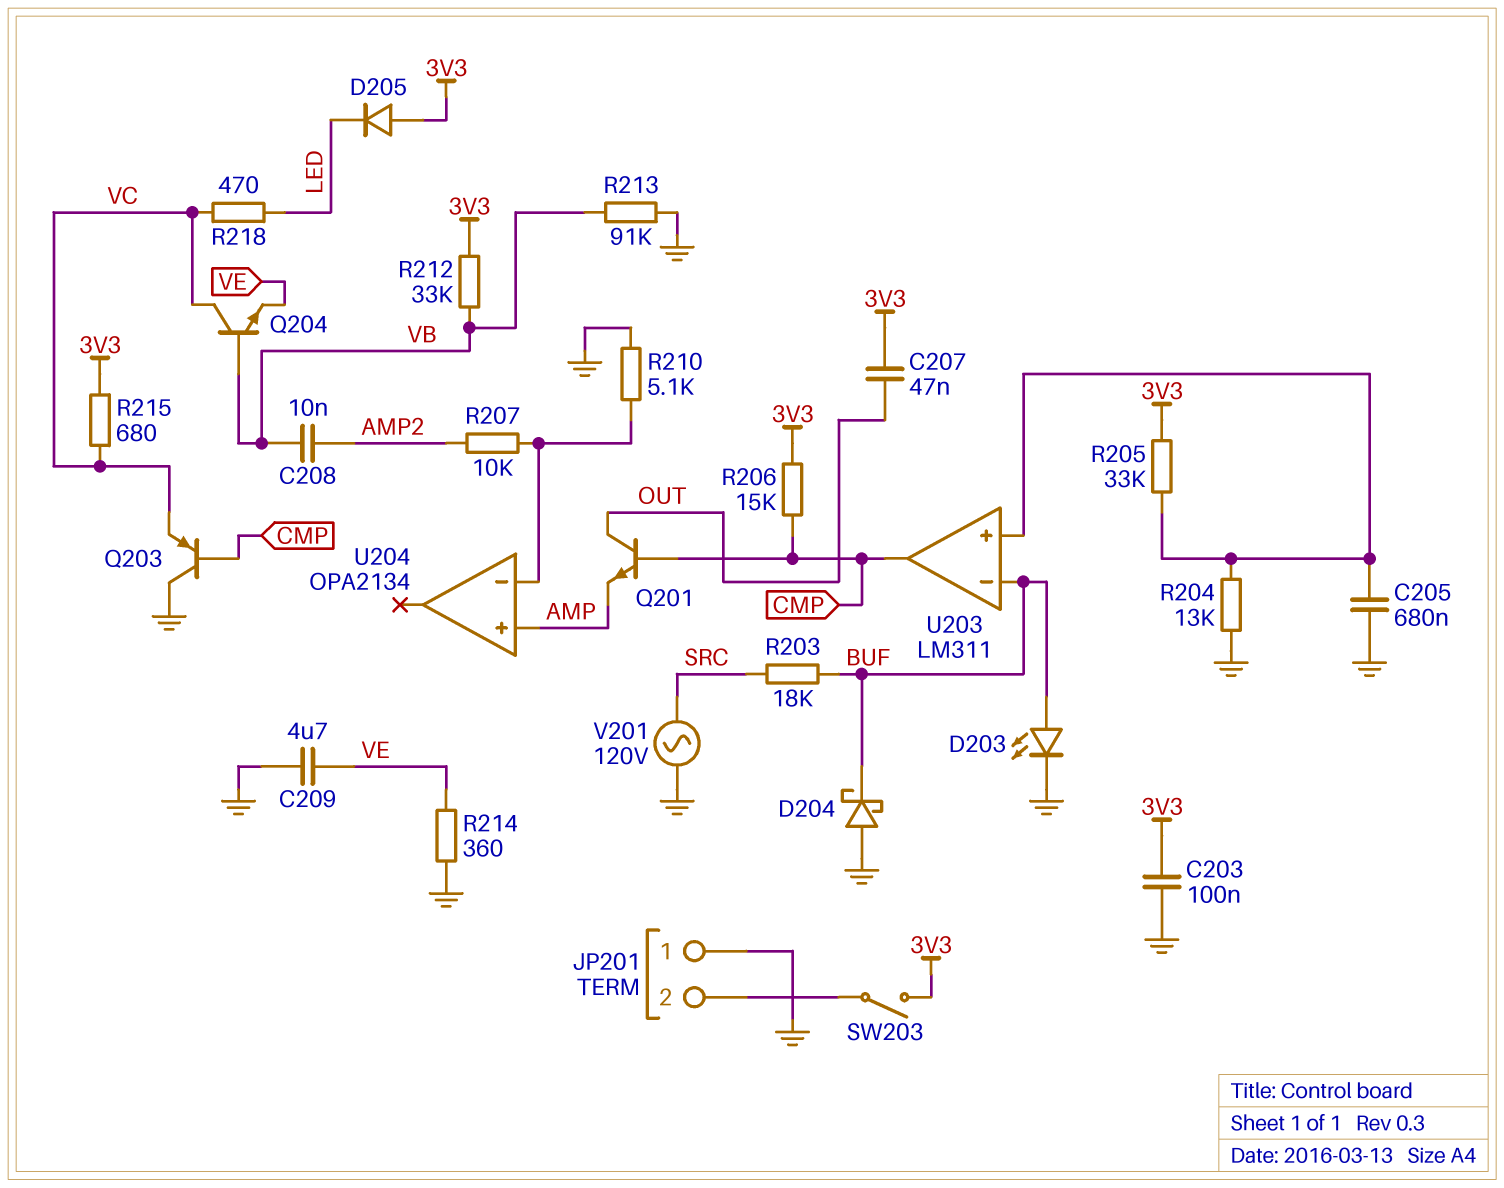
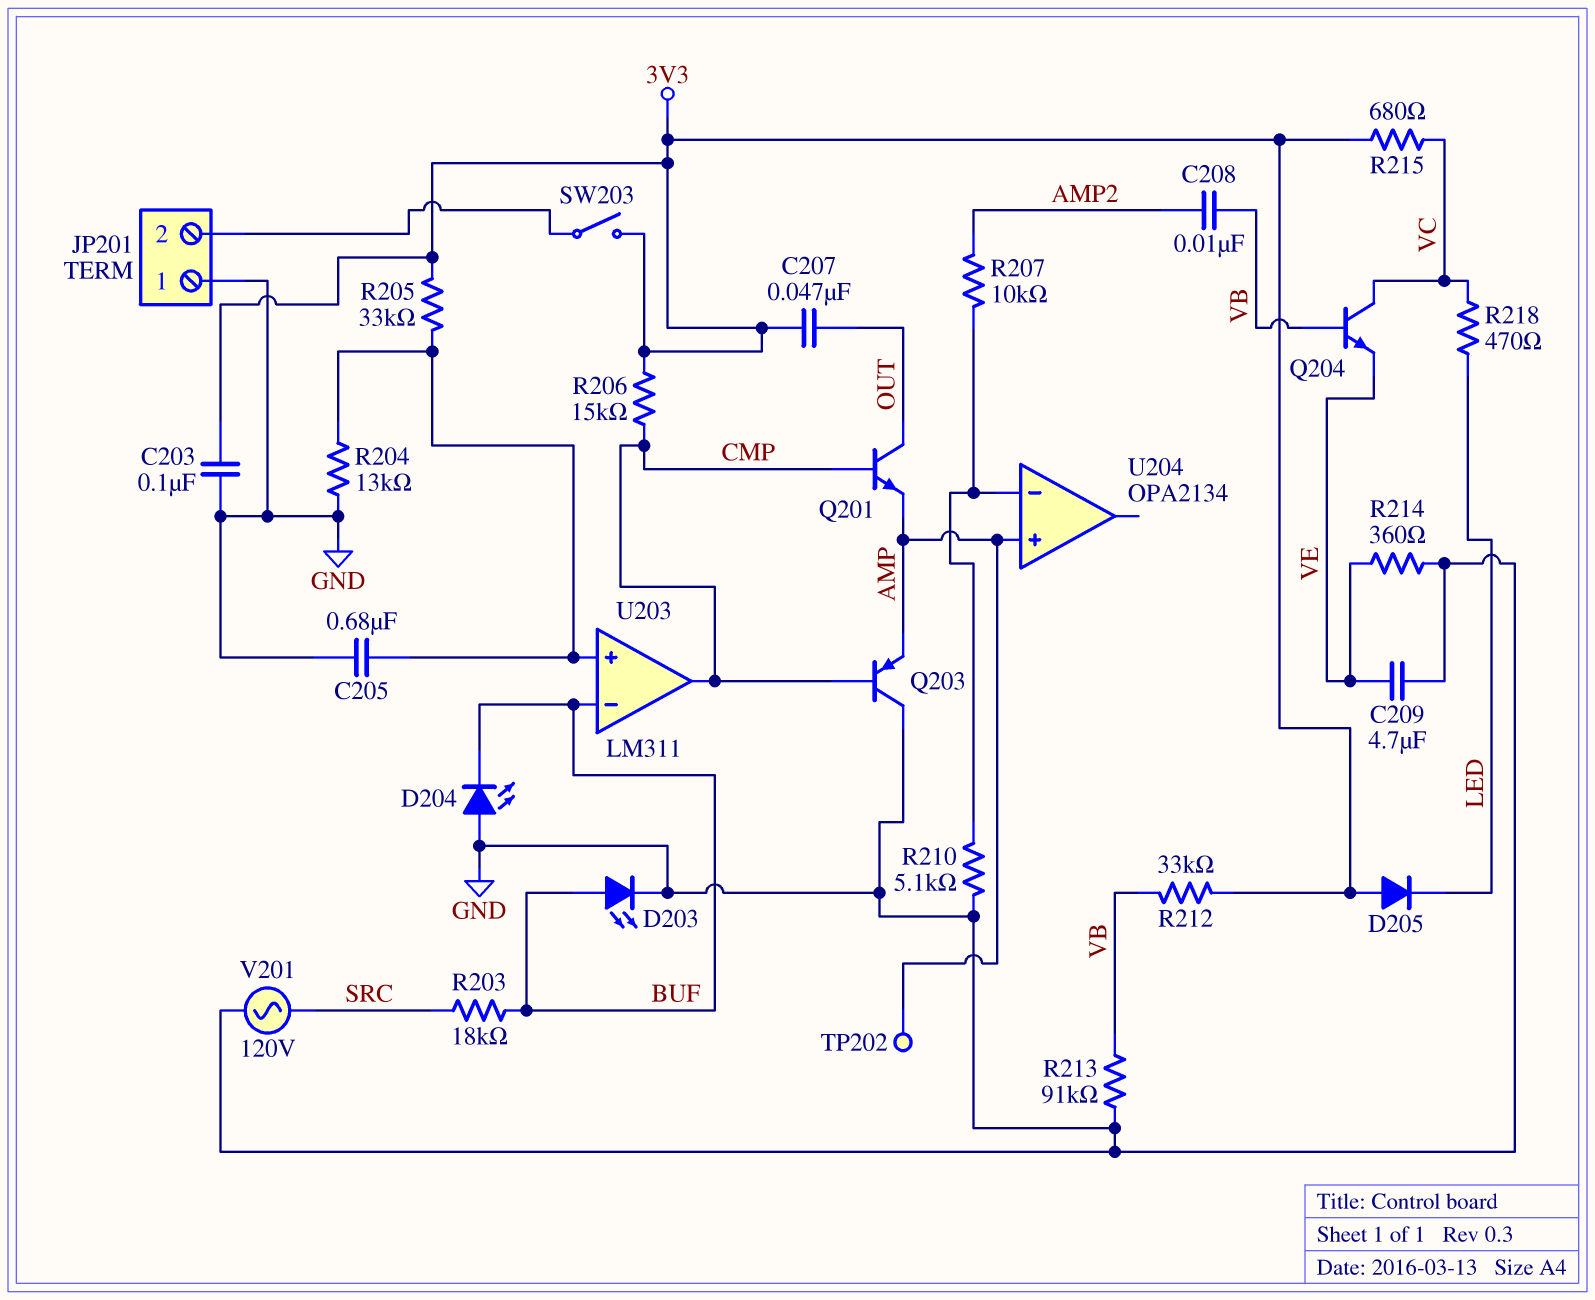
D204: schottky (A GND, K BUF) -> LED (A GND, K BUF)
Q203: PNP (B CMP, C GND, E VC) -> PNP (B CMP, C GND, E AMP)
TP202: none -> test point (AMP)

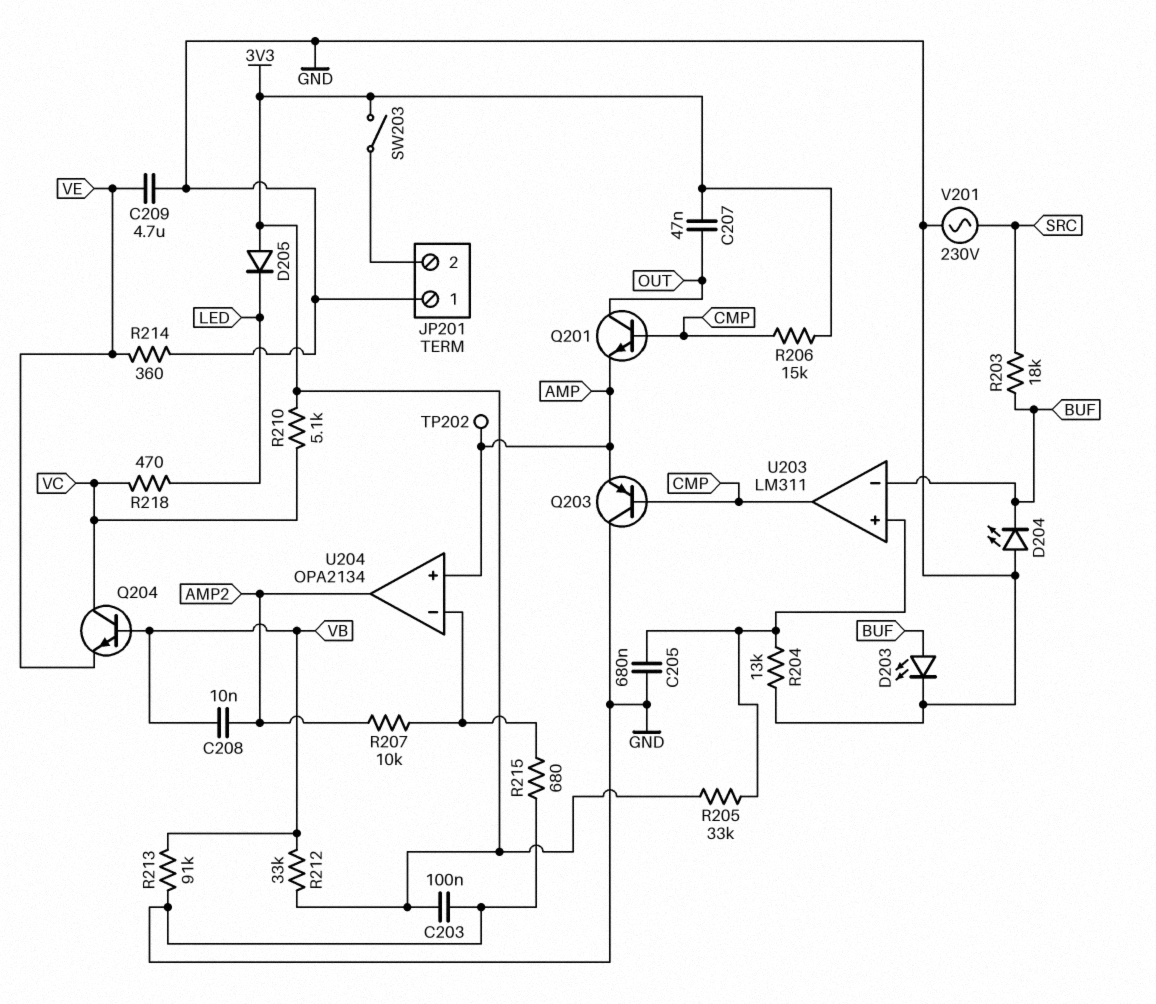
R210: 5.1k (GND, U204/in-) -> 5.1k (3V3, VC)
R215: 680 (3V3, VC) -> 680 (GND, U204/in-)
U204 pin out: none -> AMP2
V201: AC 120V (GND, SRC) -> AC 230V (GND, SRC)

